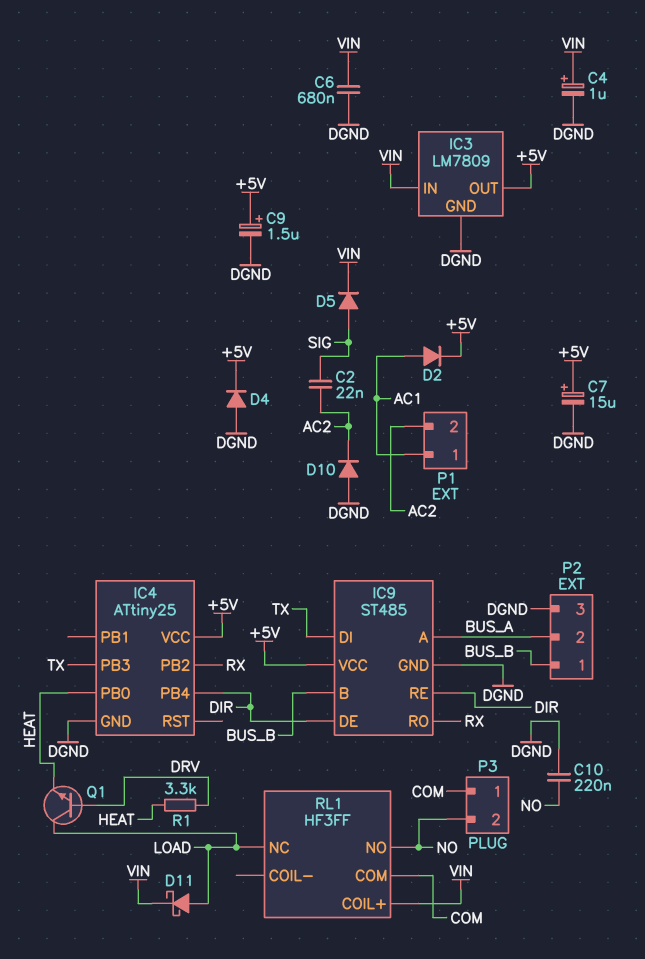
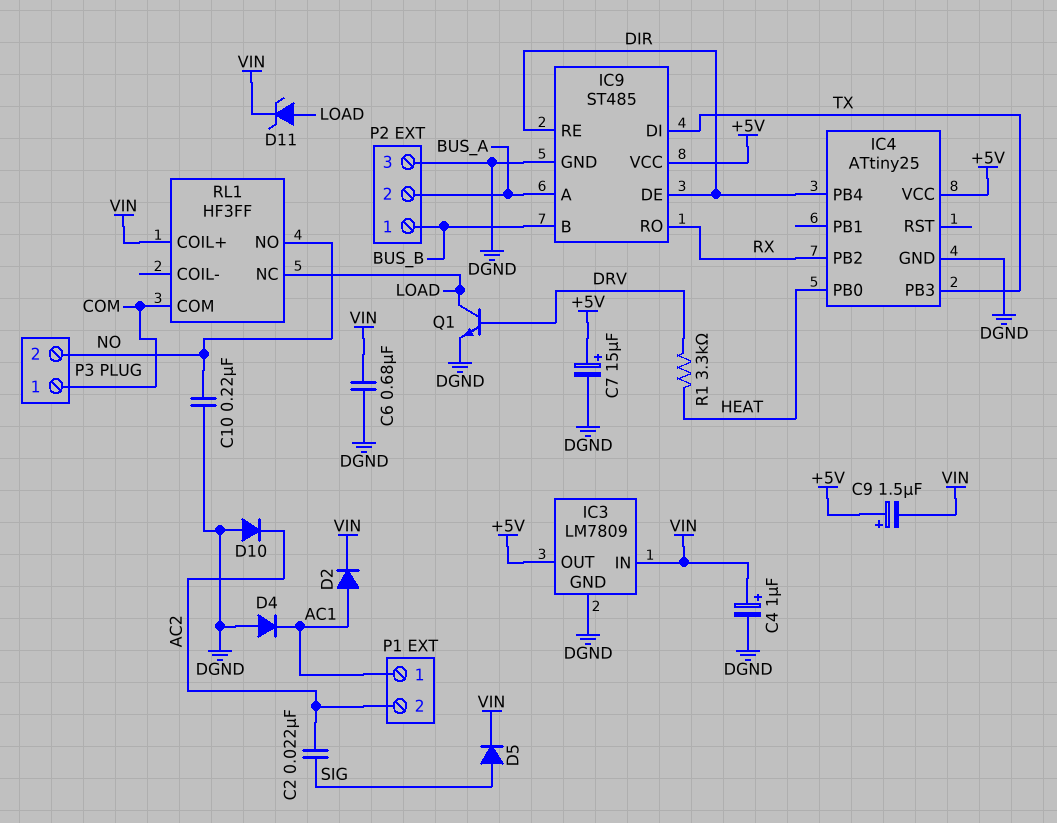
C9: 1.5uF (plus +5V, minus DGND) -> 1.5uF (plus +5V, minus VIN)
D2: diode (A AC1, K +5V) -> diode (A AC1, K VIN)
D4: diode (A DGND, K +5V) -> diode (A DGND, K AC1)
D11: schottky (A LOAD, K VIN) -> zener (A LOAD, K VIN)
Q1: NPN (B DRV, C LOAD, E HEAT) -> NPN (B DRV, C LOAD, E DGND)

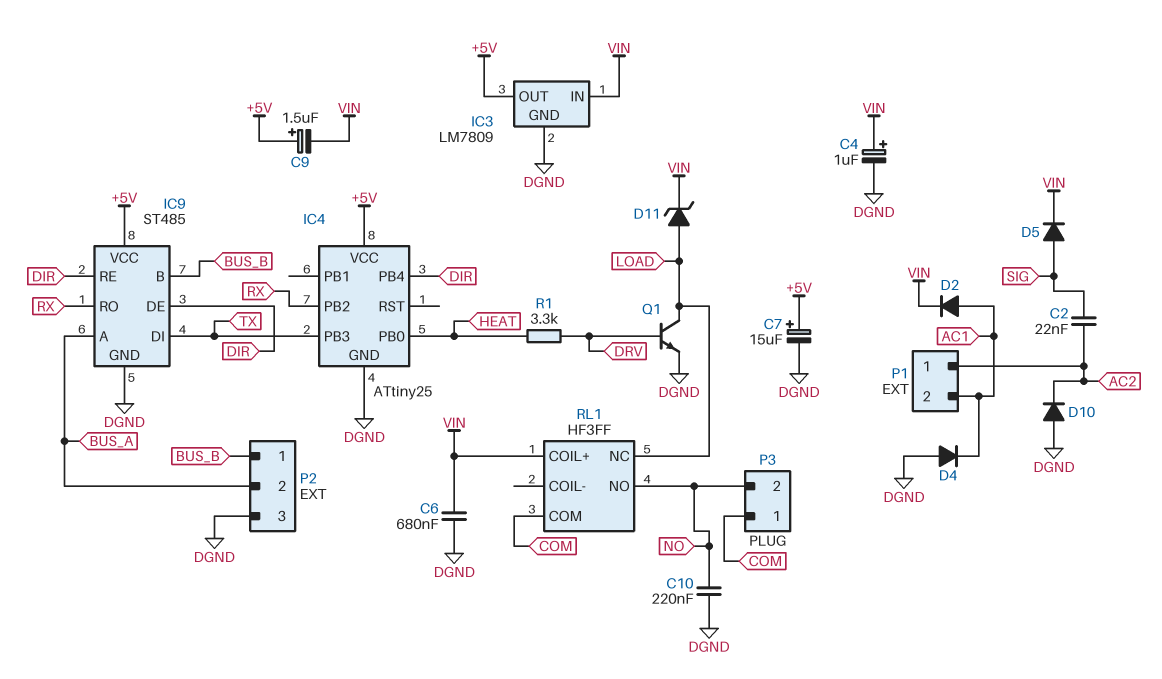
P1 pin 1: AC1 -> AC2
P1 pin 2: AC2 -> AC1

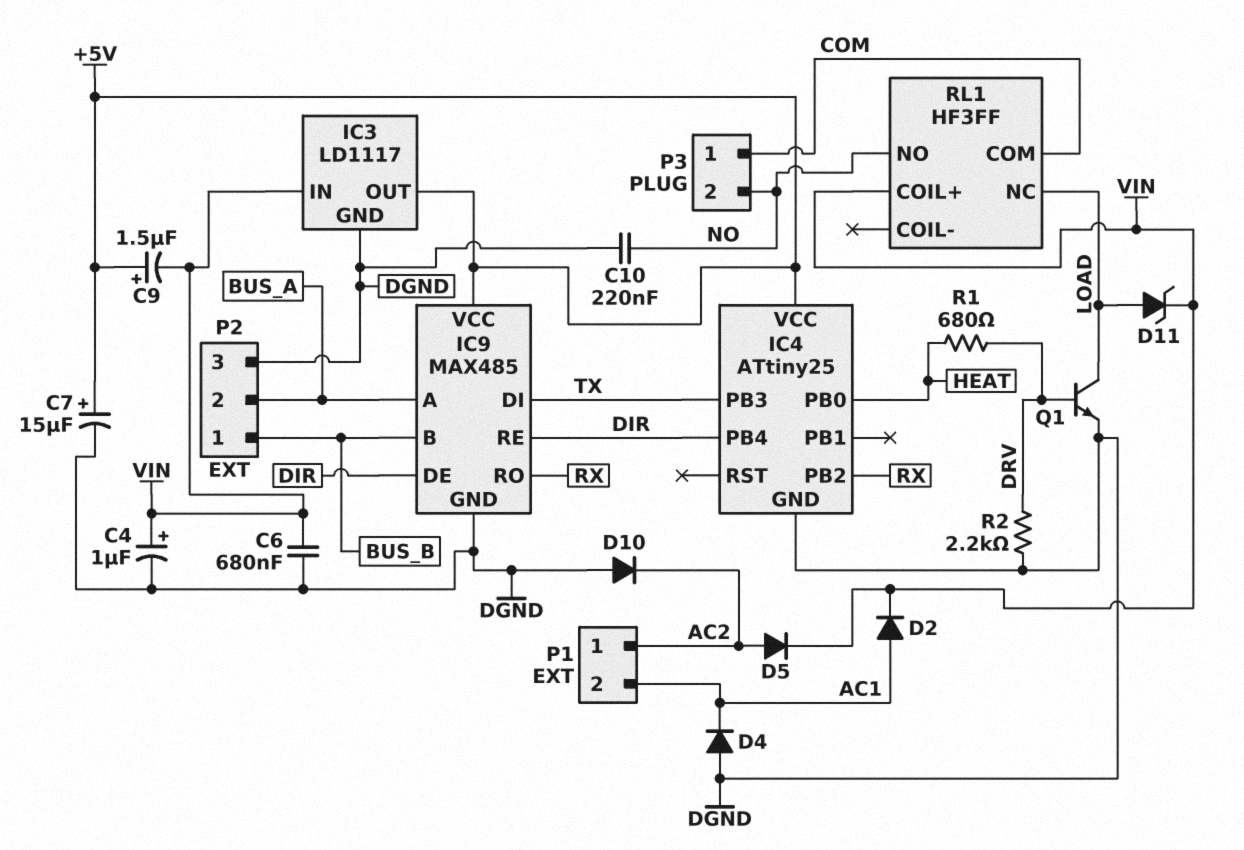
C2: 22nF (AC2, SIG) -> none
D5: diode (A SIG, K VIN) -> diode (A AC2, K VIN)
IC3: LM7809 -> LD1117
IC9: ST485 -> MAX485
R1: 3.3k (DRV, HEAT) -> 680 (DRV, HEAT)
R2: none -> 2.2k (DGND, DRV)

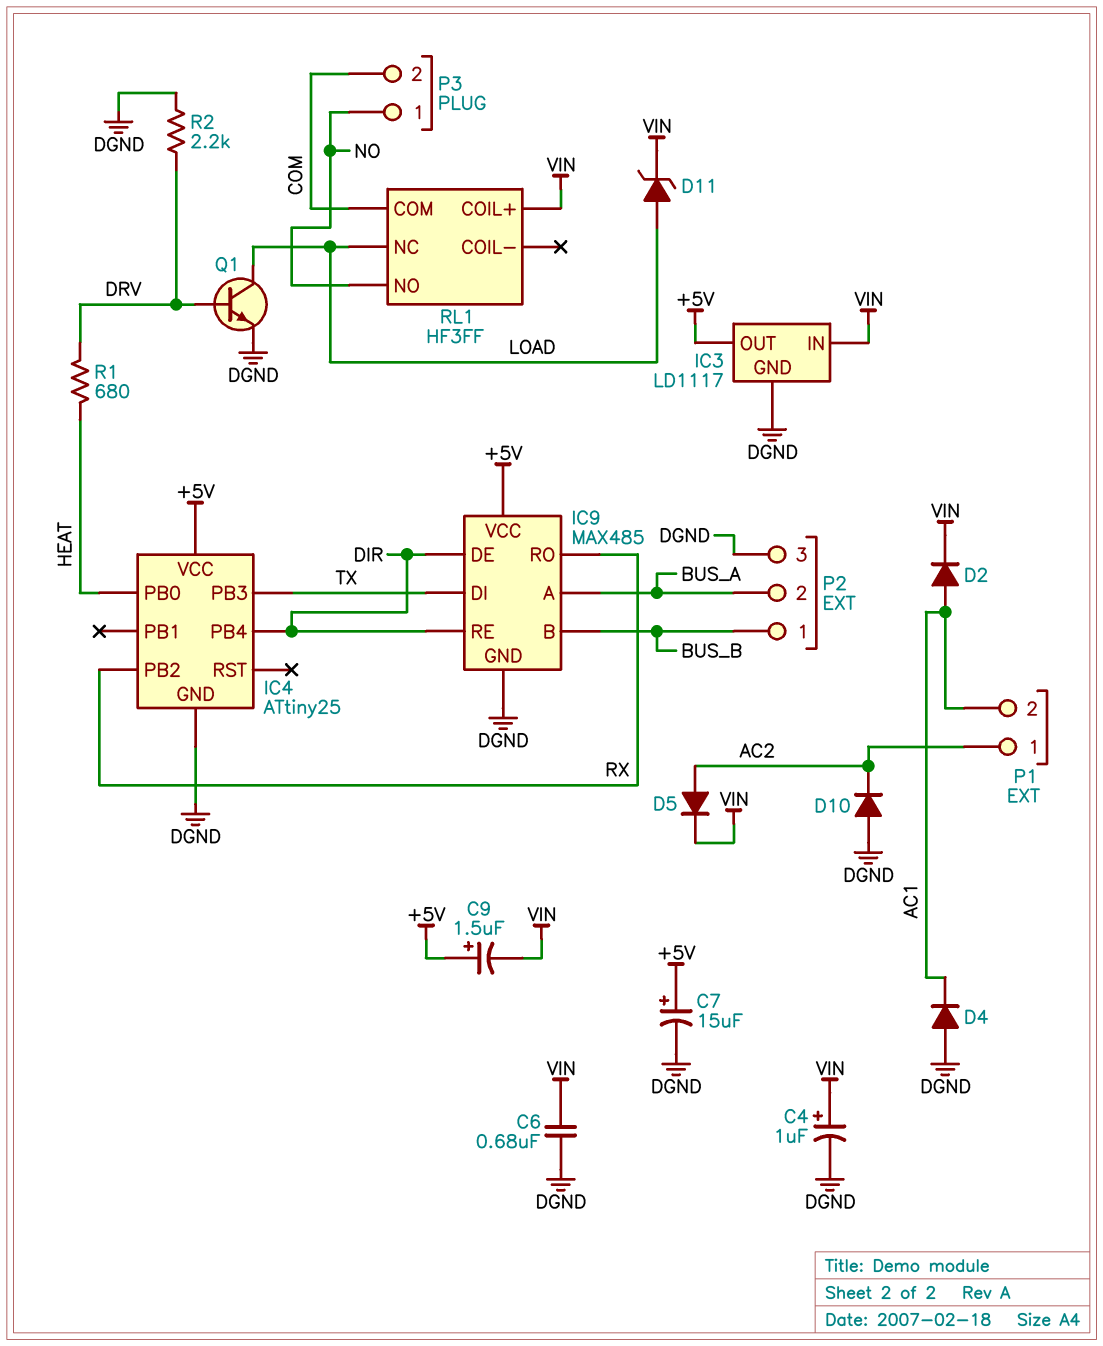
C10: 220nF (DGND, NO) -> none
P3 pin 1: COM -> NO
P3 pin 2: NO -> COM

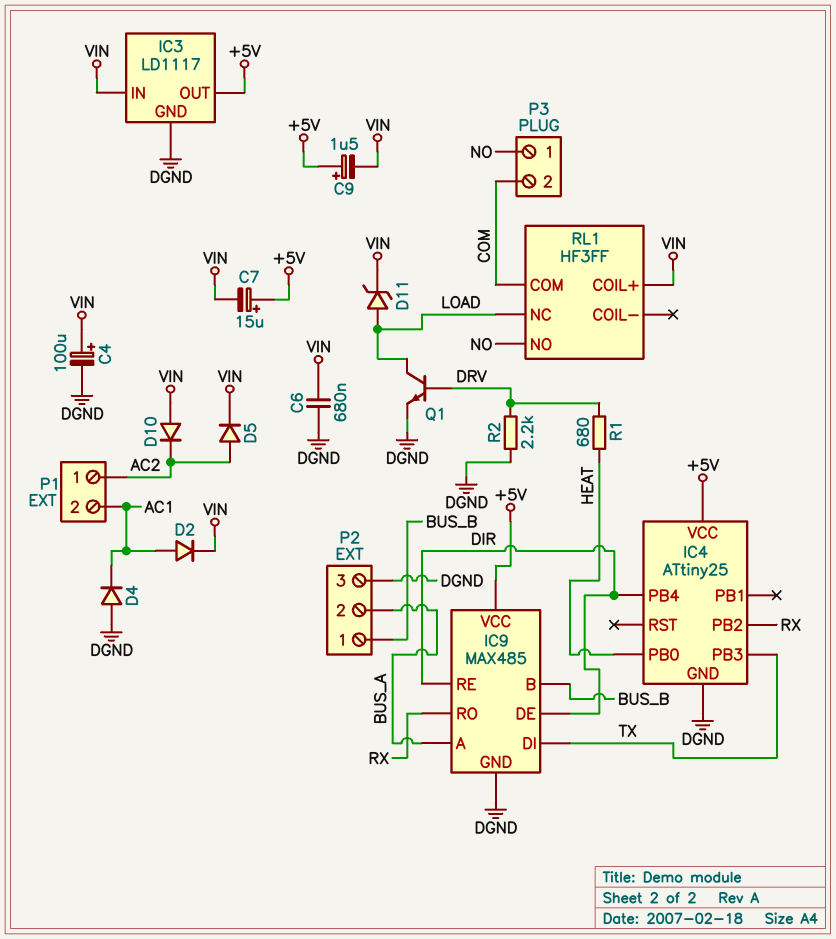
C4: 1uF (plus VIN, minus DGND) -> 100uF (plus VIN, minus DGND)
C7: 15uF (plus +5V, minus DGND) -> 15uF (plus +5V, minus VIN)
D10: diode (A DGND, K AC2) -> diode (A VIN, K AC2)

